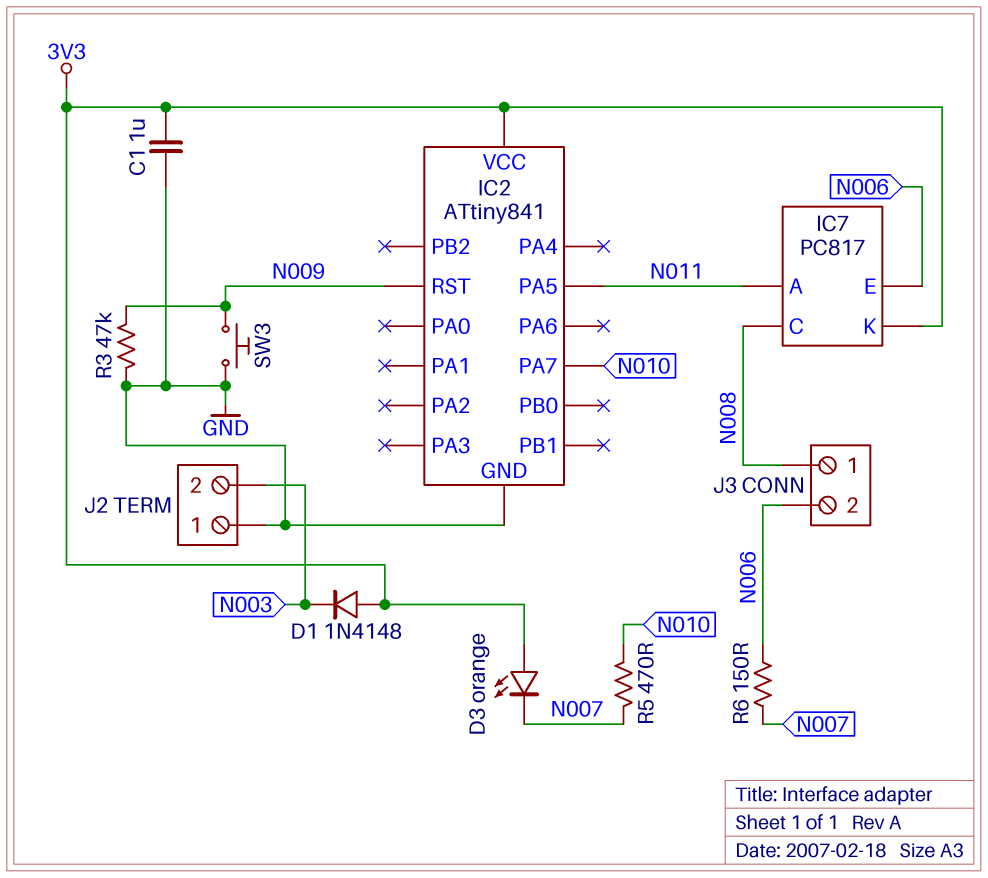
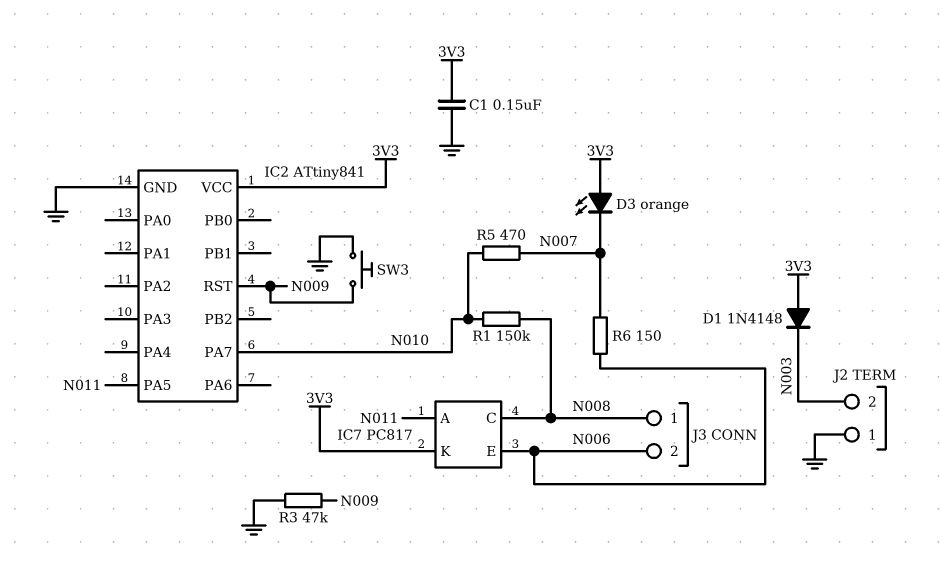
C1: 1uF (3V3, GND) -> 150nF (3V3, GND)
R1: none -> 150k (N008, N010)

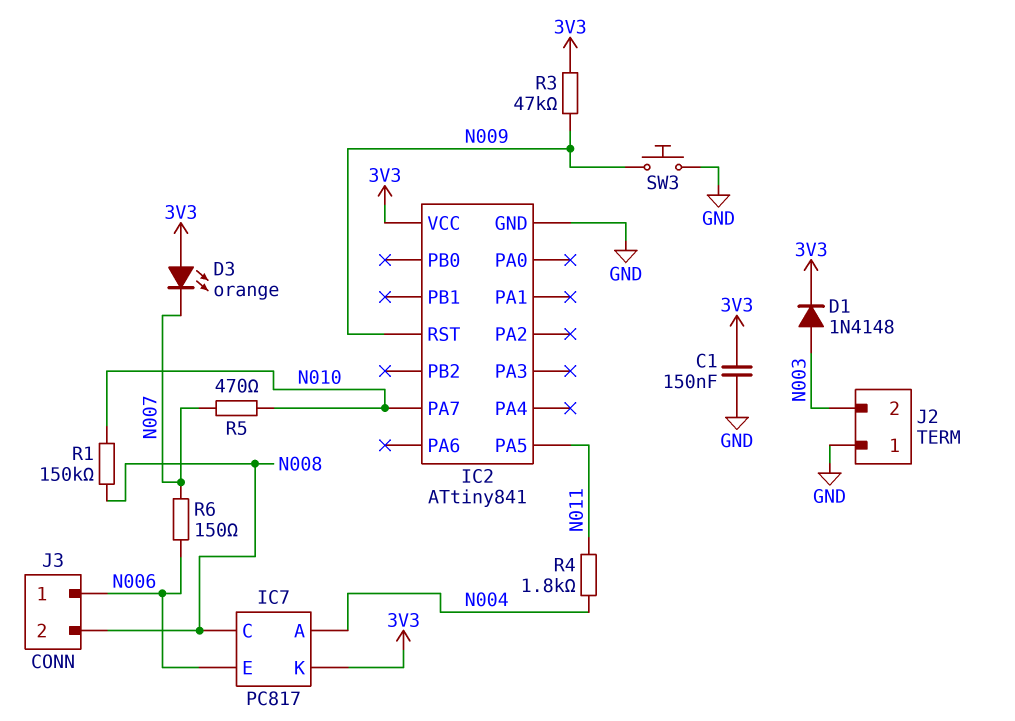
D1: diode 1N4148 (A 3V3, K N003) -> diode 1N4148 (A N003, K 3V3)
IC7 pin A: N011 -> N004
J3 pin 1: N008 -> N006
J3 pin 2: N006 -> N008
R3: 47k (GND, N009) -> 47k (3V3, N009)
R4: none -> 1.8k (N004, N011)

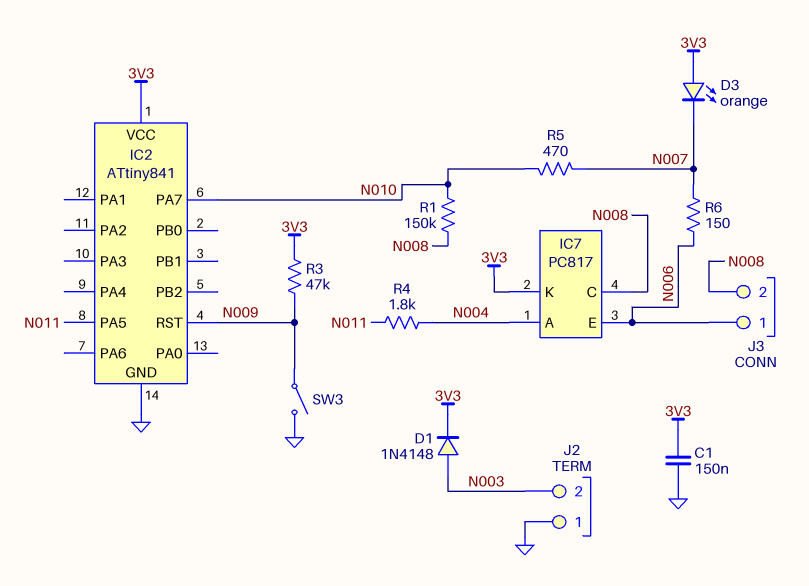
SW3: button (GND, N009) -> switch (GND, N009)

